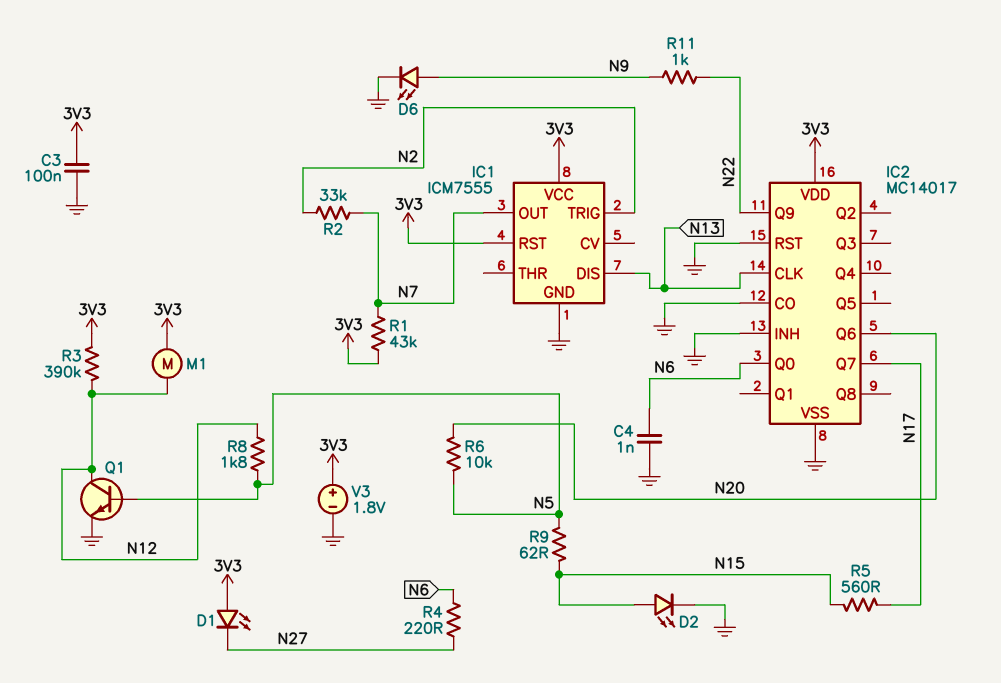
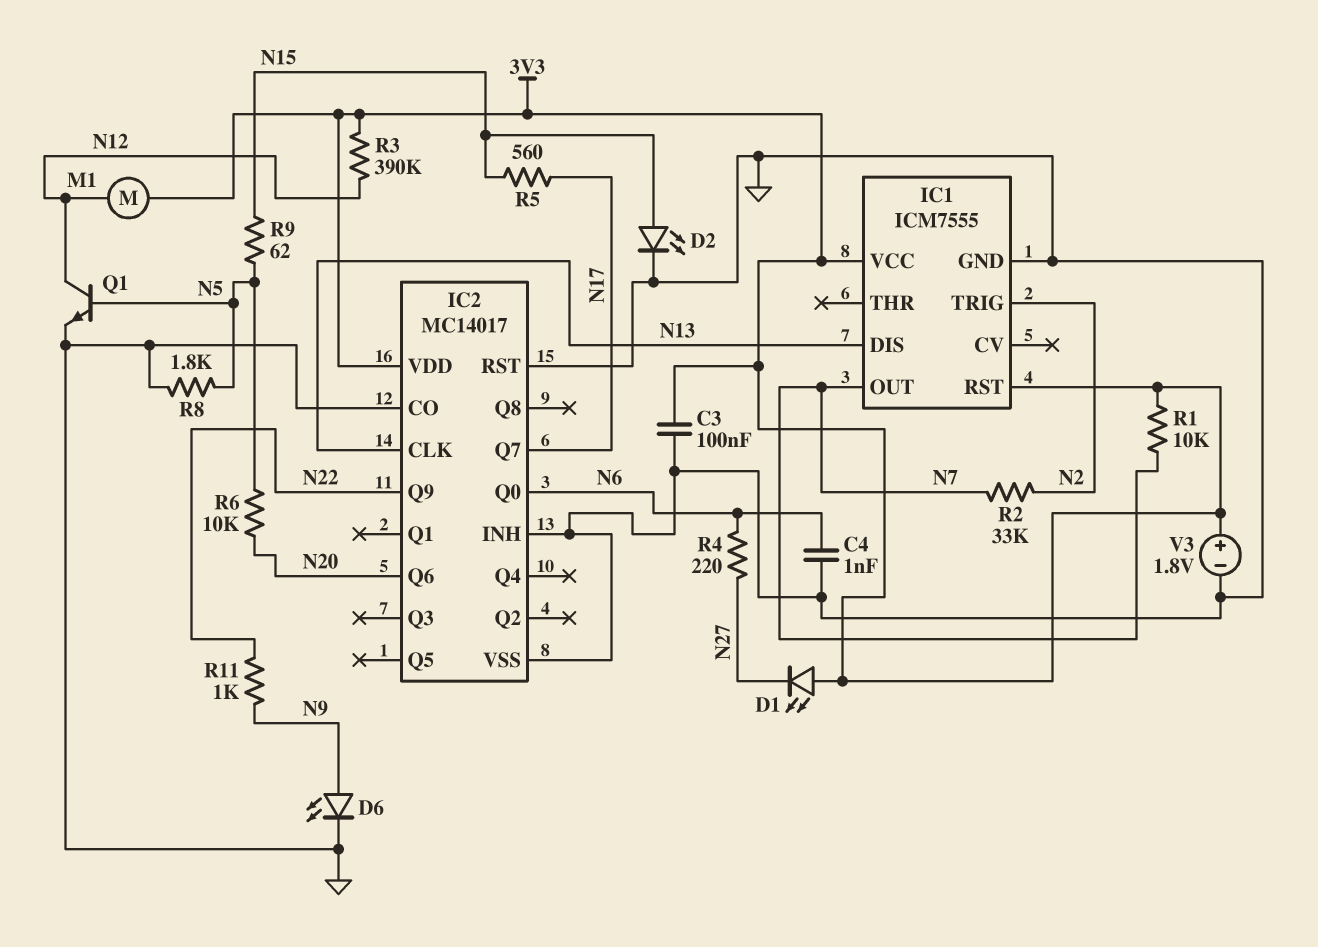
R1: 43k (3V3, N7) -> 10k (3V3, N7)
R8: 1.8k (N5, N12) -> 1.8k (GND, N5)

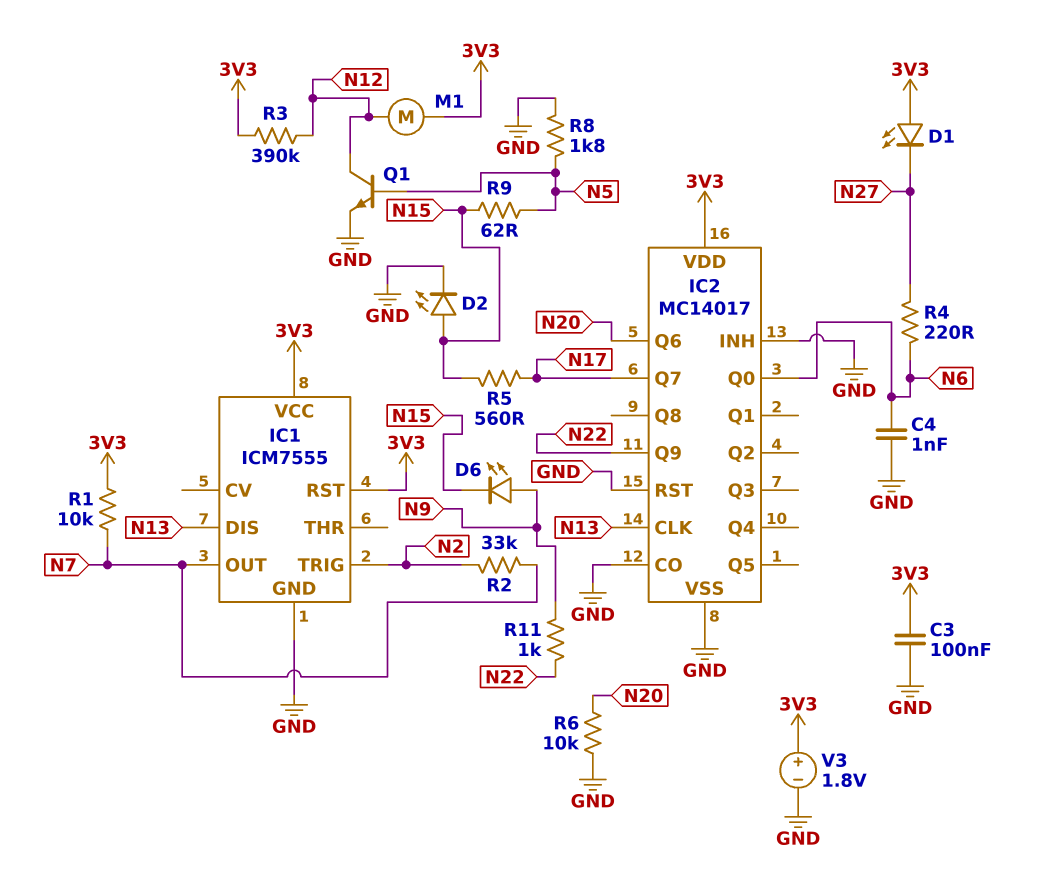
D6: LED (A N9, K GND) -> LED (A N9, K N15)
R6: 10k (N5, N20) -> 10k (GND, N20)

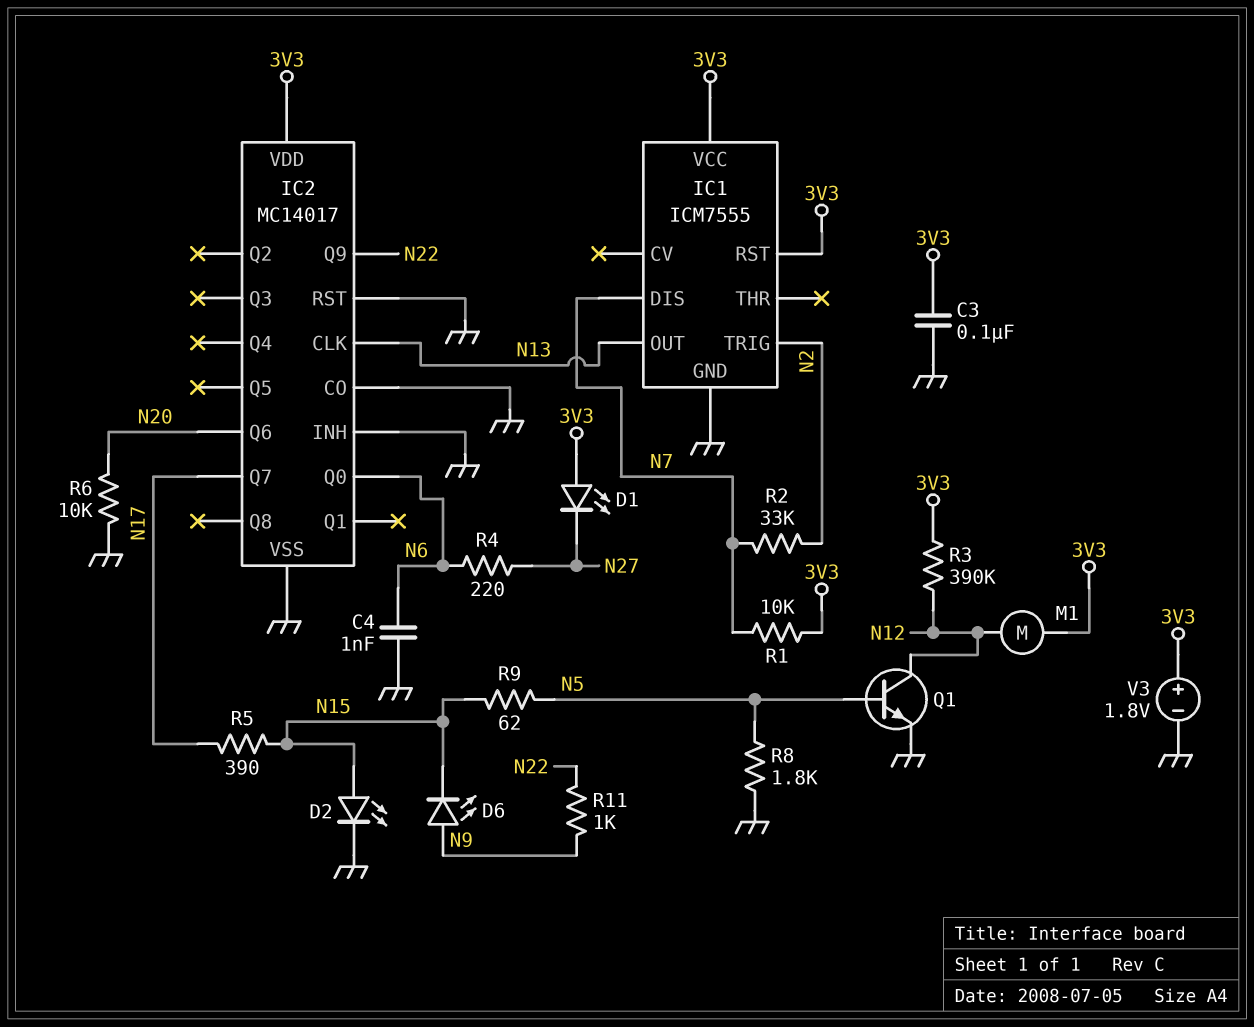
IC1 pin DIS: N13 -> N7
IC1 pin OUT: N7 -> N13
R5: 560 (N15, N17) -> 390 (N15, N17)

